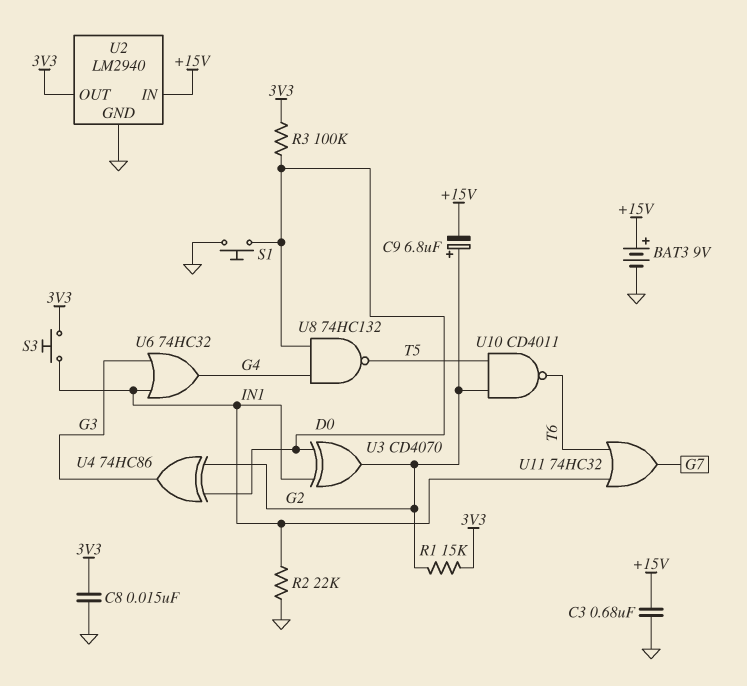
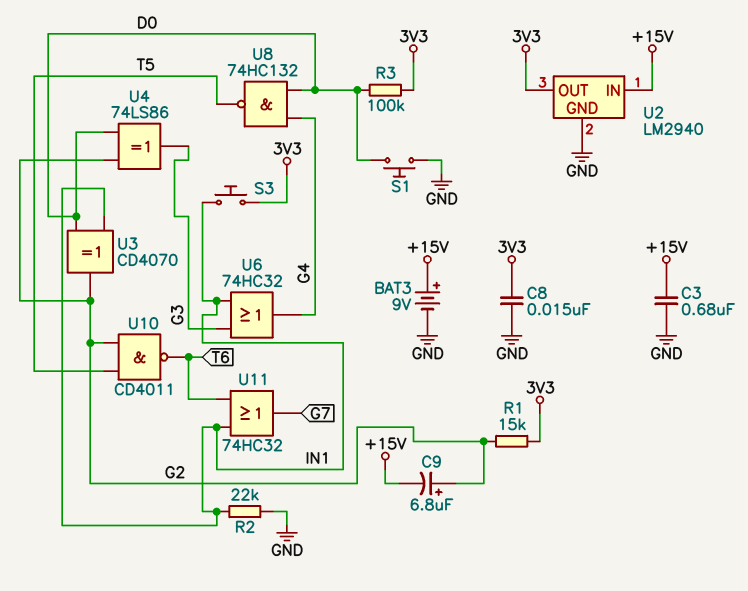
U4: XOR 74HC86 (in D0, in G2, out G3) -> XOR 74LS86 (in D0, in G2, out G3)

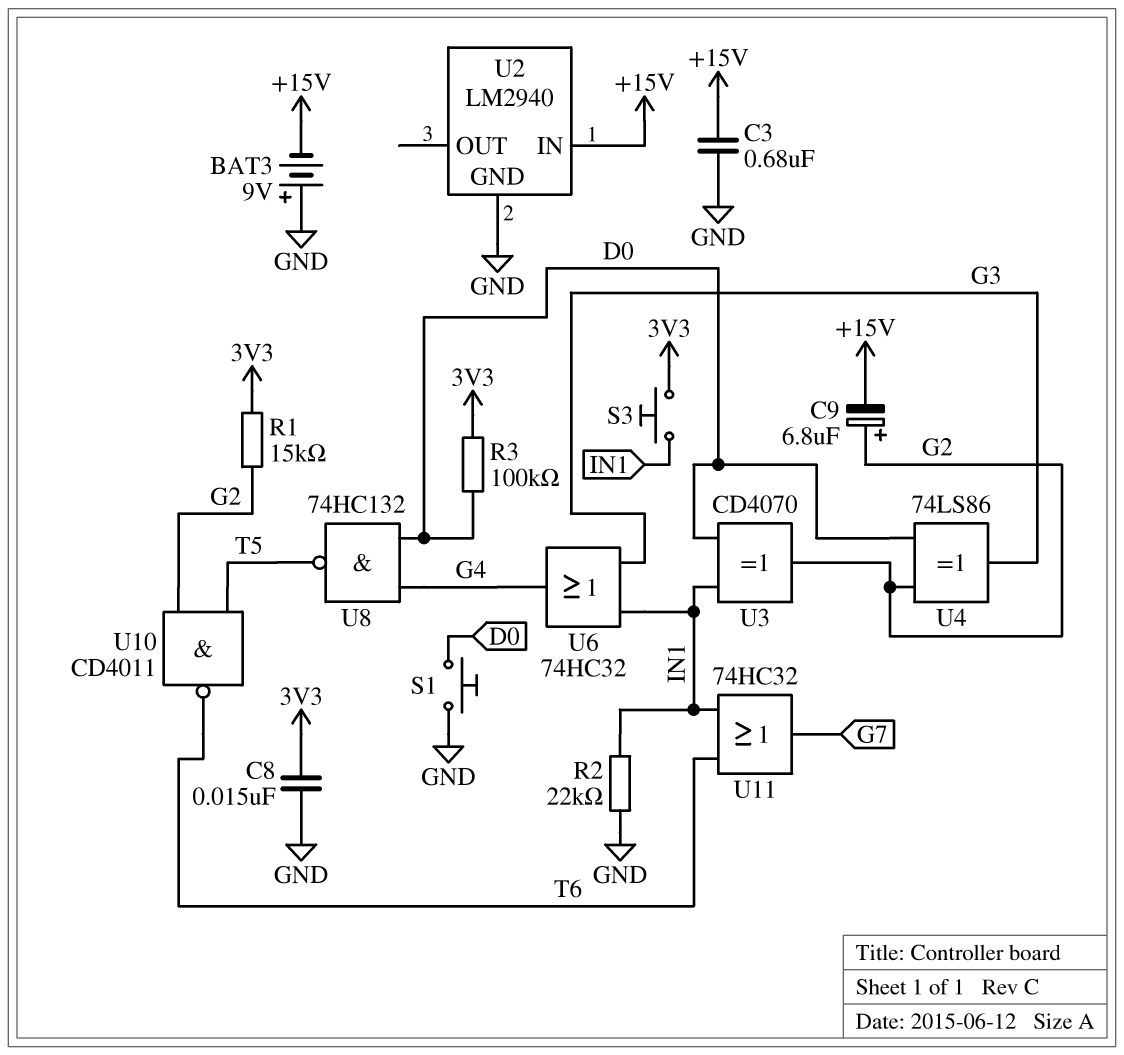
BAT3: 9V (plus +15V, minus GND) -> 9V (plus GND, minus +15V)
U2 pin OUT: 3V3 -> none

